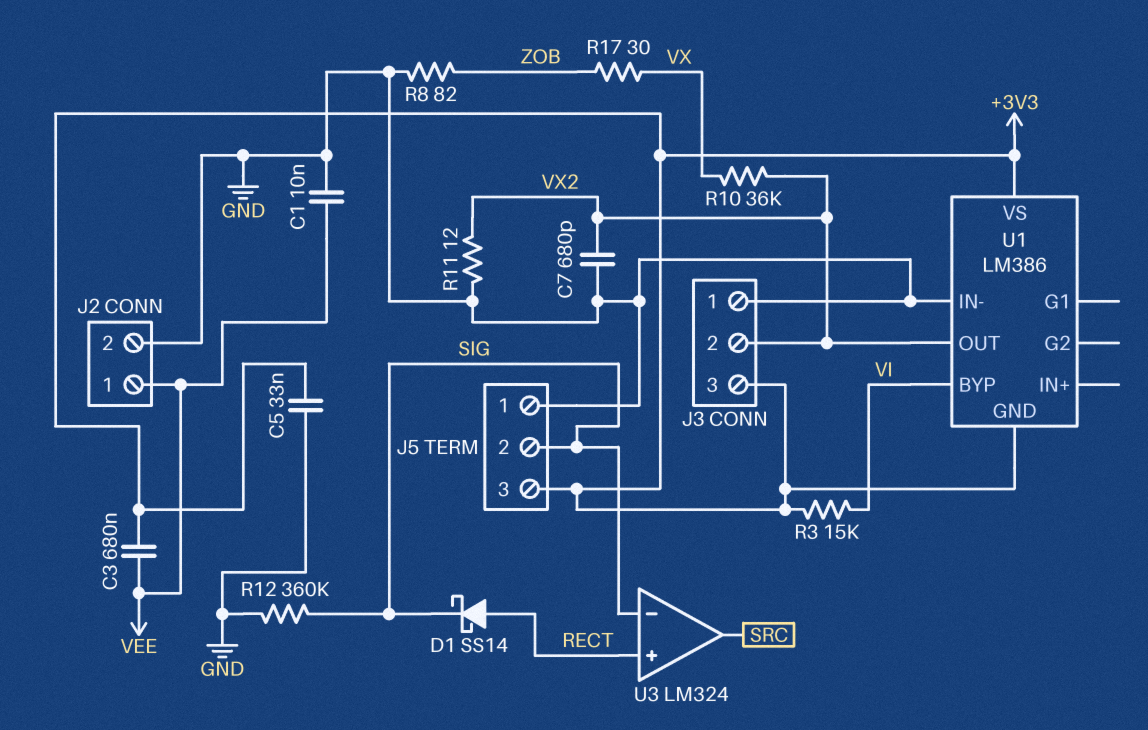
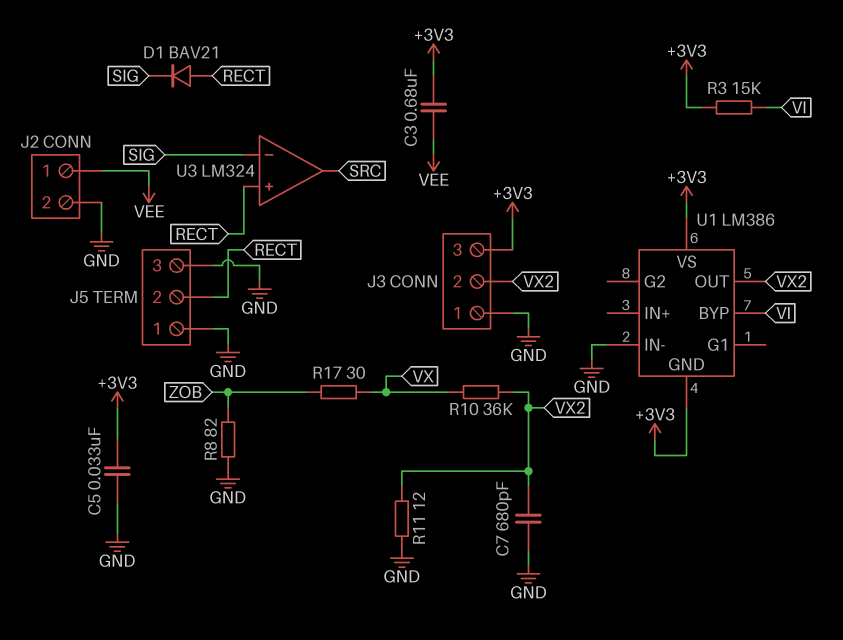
C1: 10nF (GND, VEE) -> none
D1: schottky SS14 (A RECT, K SIG) -> diode BAV21 (A RECT, K SIG)
J5 pin 2: SIG -> RECT
J5 pin 3: +3V3 -> GND
R12: 360k (GND, SIG) -> none

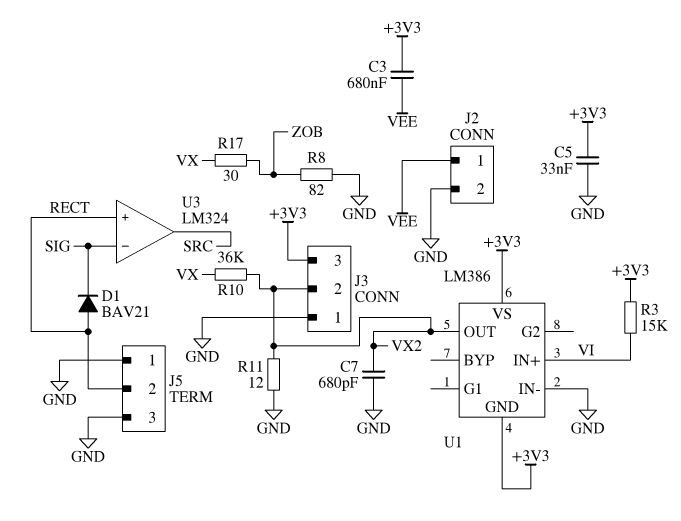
U1 pin BYP: VI -> none
U1 pin IN+: none -> VI

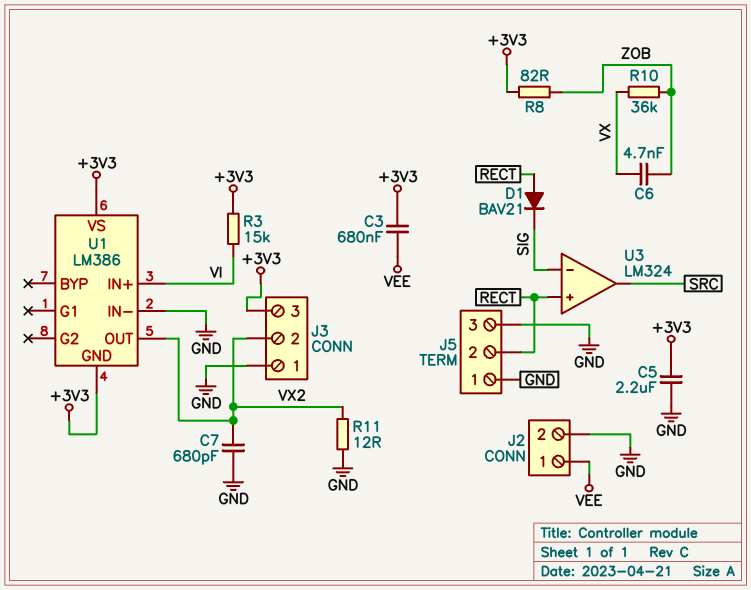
C5: 33nF (+3V3, GND) -> 2.2uF (+3V3, GND)
C6: none -> 4.7nF (VX, ZOB)
R8: 82 (GND, ZOB) -> 82 (+3V3, ZOB)
R10: 36k (VX, VX2) -> 36k (VX, ZOB)
R17: 30 (VX, ZOB) -> none

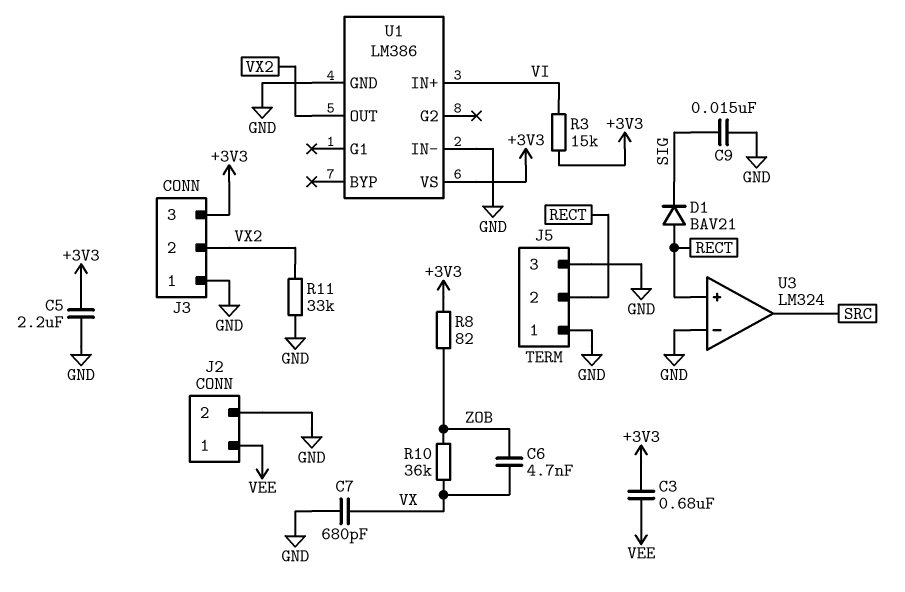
C7: 680pF (GND, VX2) -> 680pF (GND, VX)
C9: none -> 15nF (GND, SIG)
R11: 12 (GND, VX2) -> 33k (GND, VX2)
U1 pin GND: +3V3 -> GND
U3 pin in-: SIG -> GND

